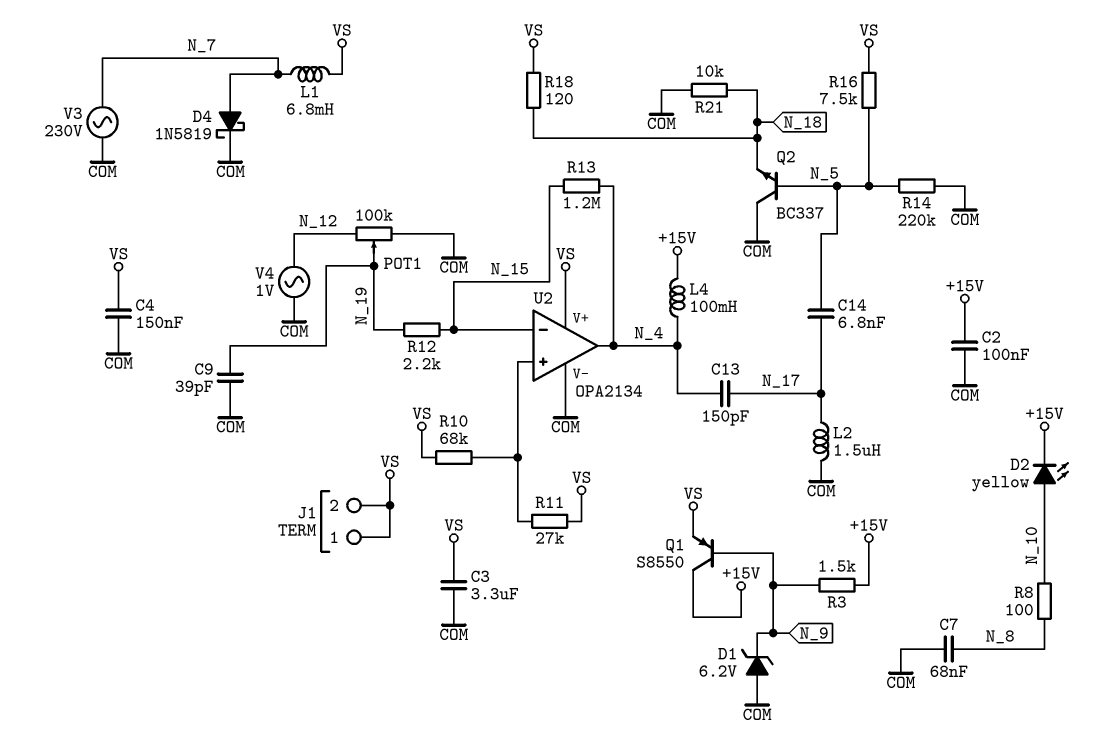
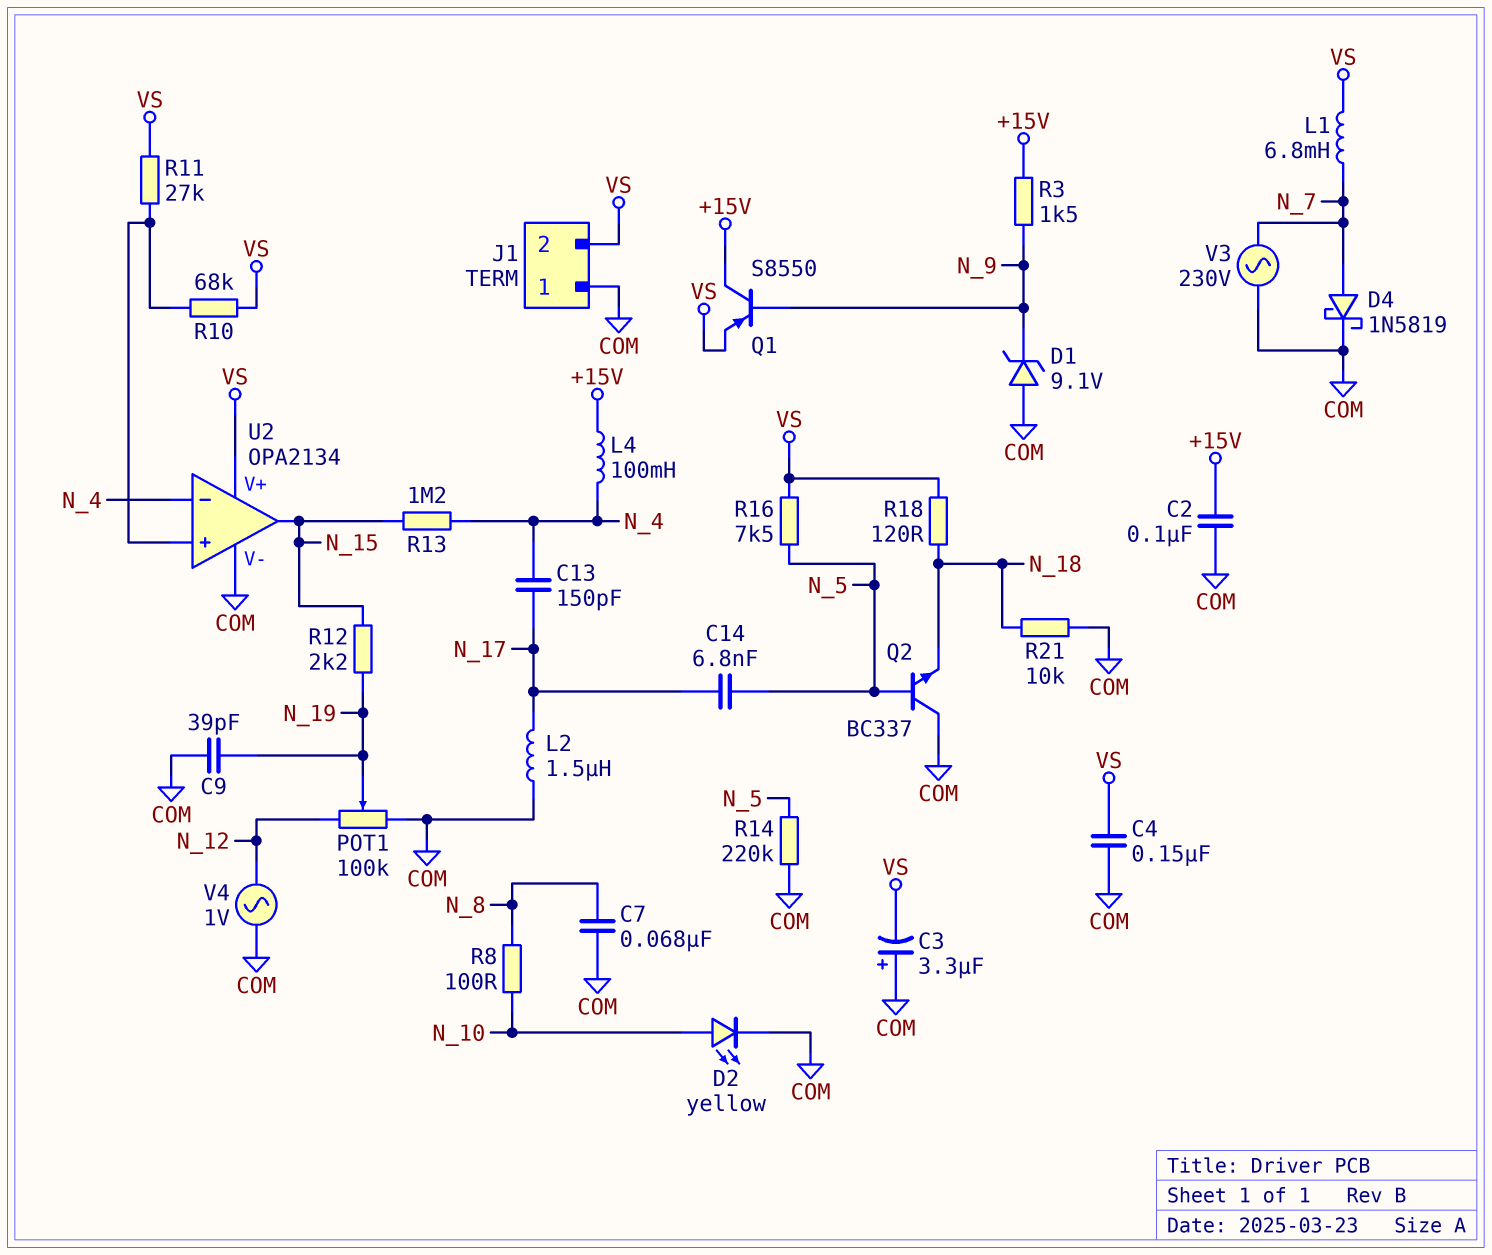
C3: 3.3uF (COM, VS) -> 3.3uF (plus COM, minus VS)
D1: zener 6.2V (A COM, K N_9) -> zener 9.1V (A COM, K N_9)
D2: LED yellow (A N_10, K +15V) -> LED yellow (A N_10, K COM)
J1 pin 1: VS -> COM
U2 pin in-: N_15 -> N_4
U2 pin out: N_4 -> N_15

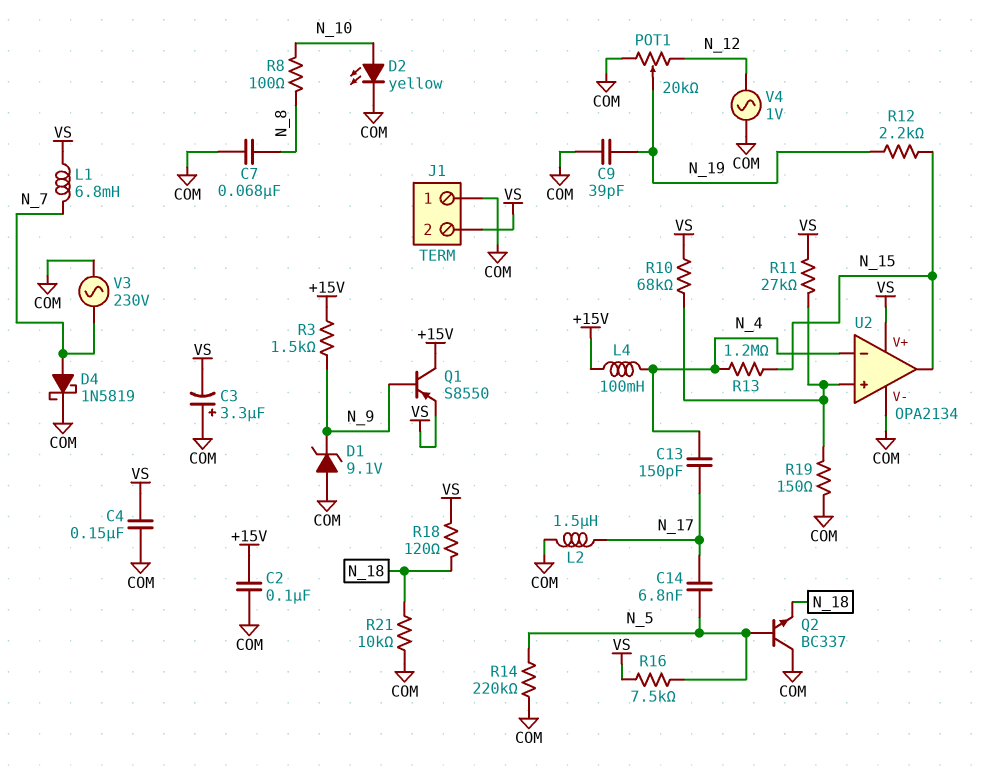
POT1: 100k (COM, N_12, wiper N_19) -> 20k (COM, N_12, wiper N_19)
R19: none -> 150 (COM, U2/in+)

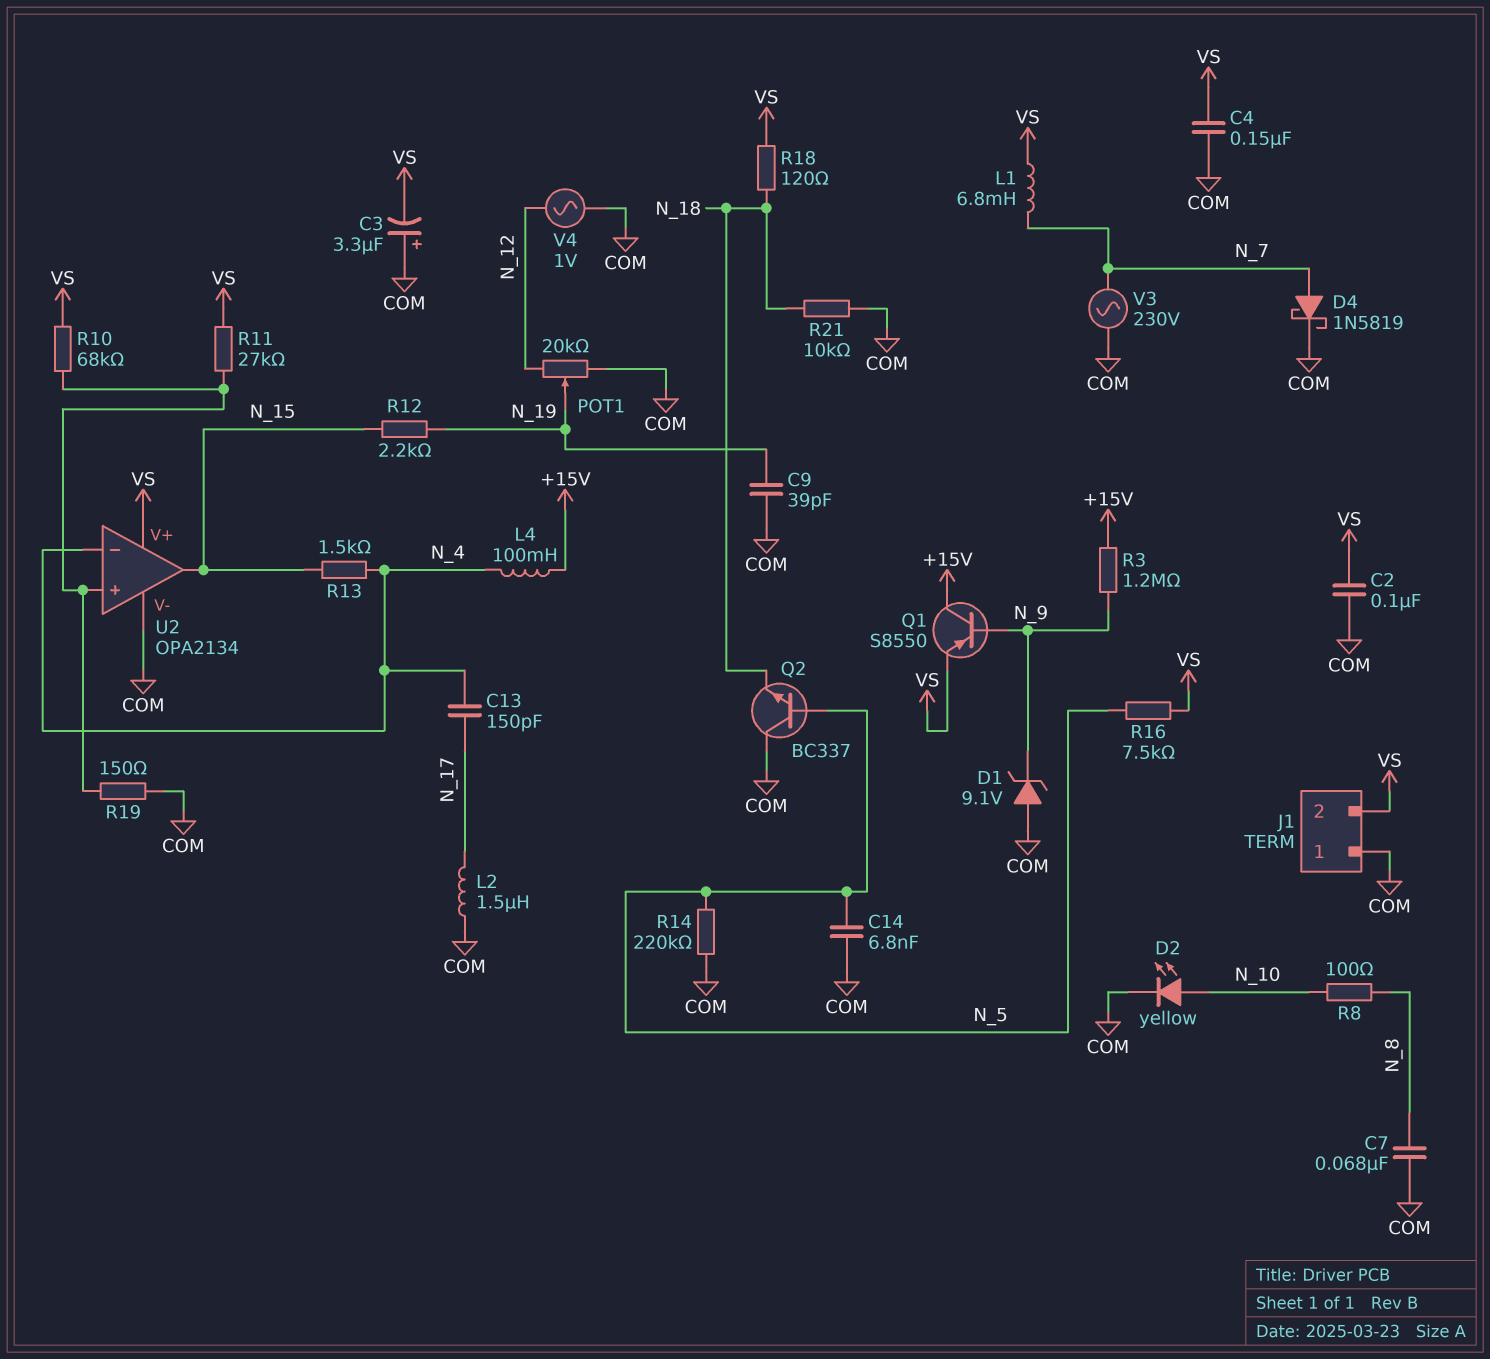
C2: 100nF (+15V, COM) -> 100nF (COM, VS)
C14: 6.8nF (N_5, N_17) -> 6.8nF (COM, N_5)
R3: 1.5k (+15V, N_9) -> 1.2M (+15V, N_9)
R13: 1.2M (N_4, N_15) -> 1.5k (N_4, N_15)

